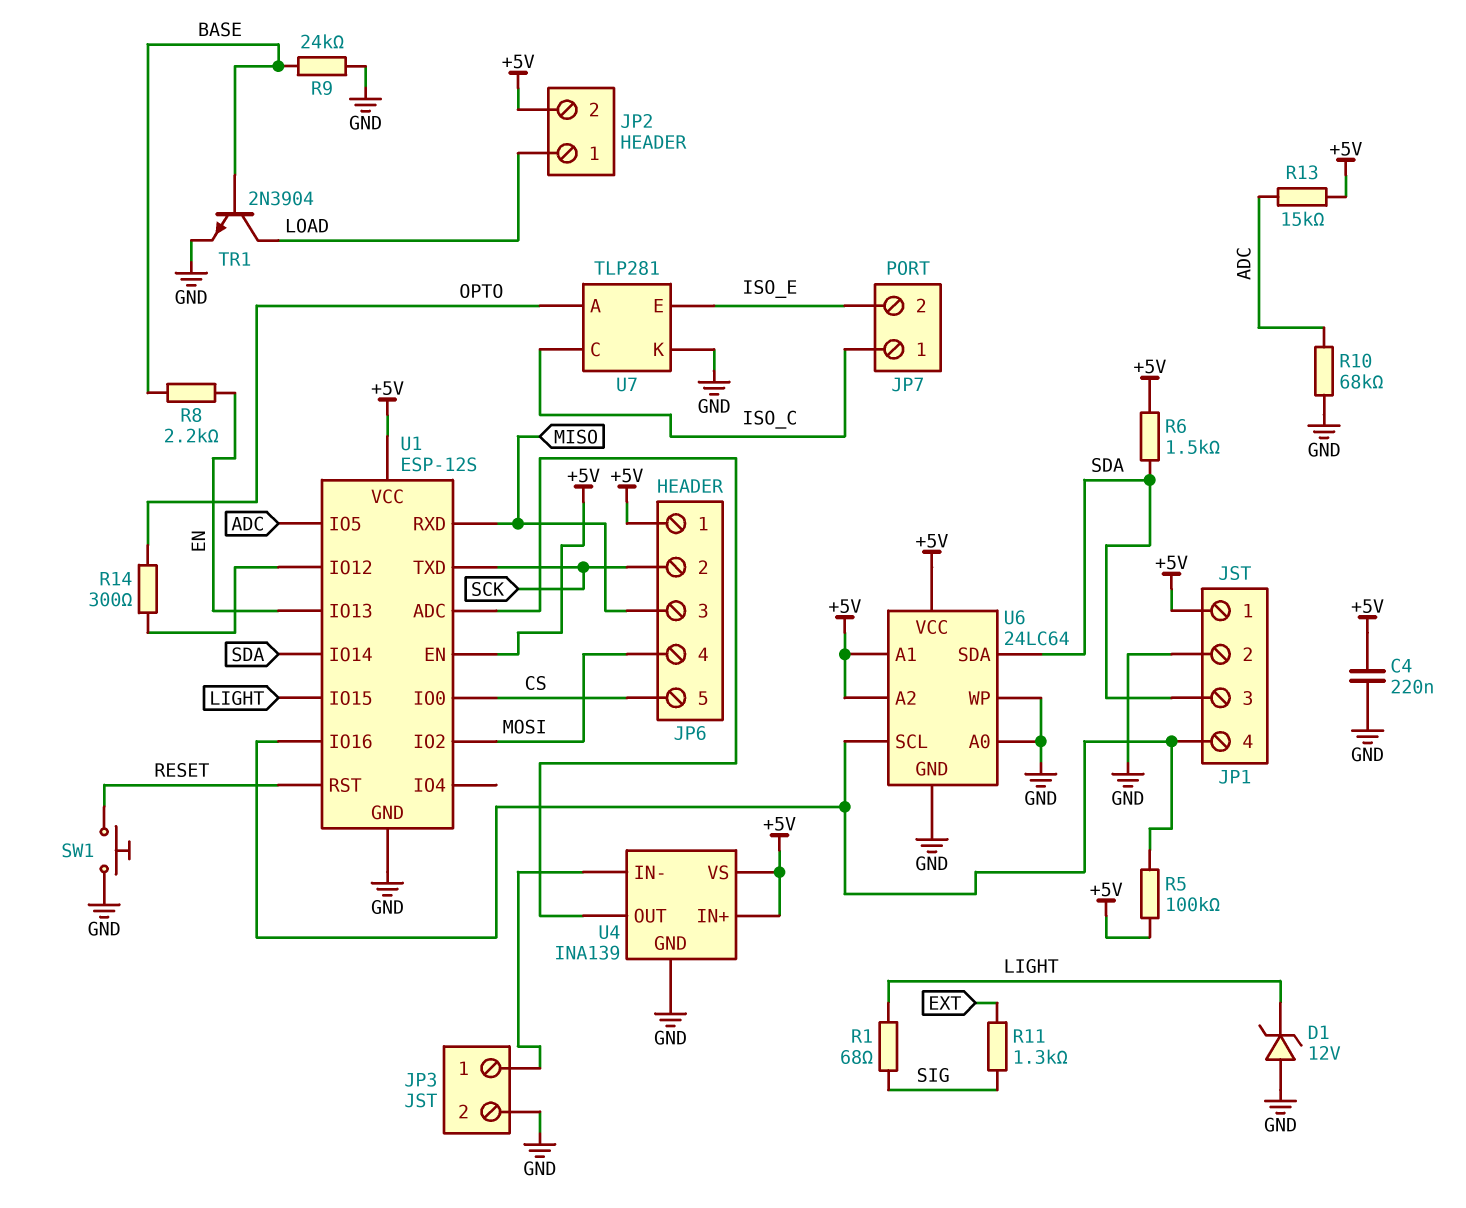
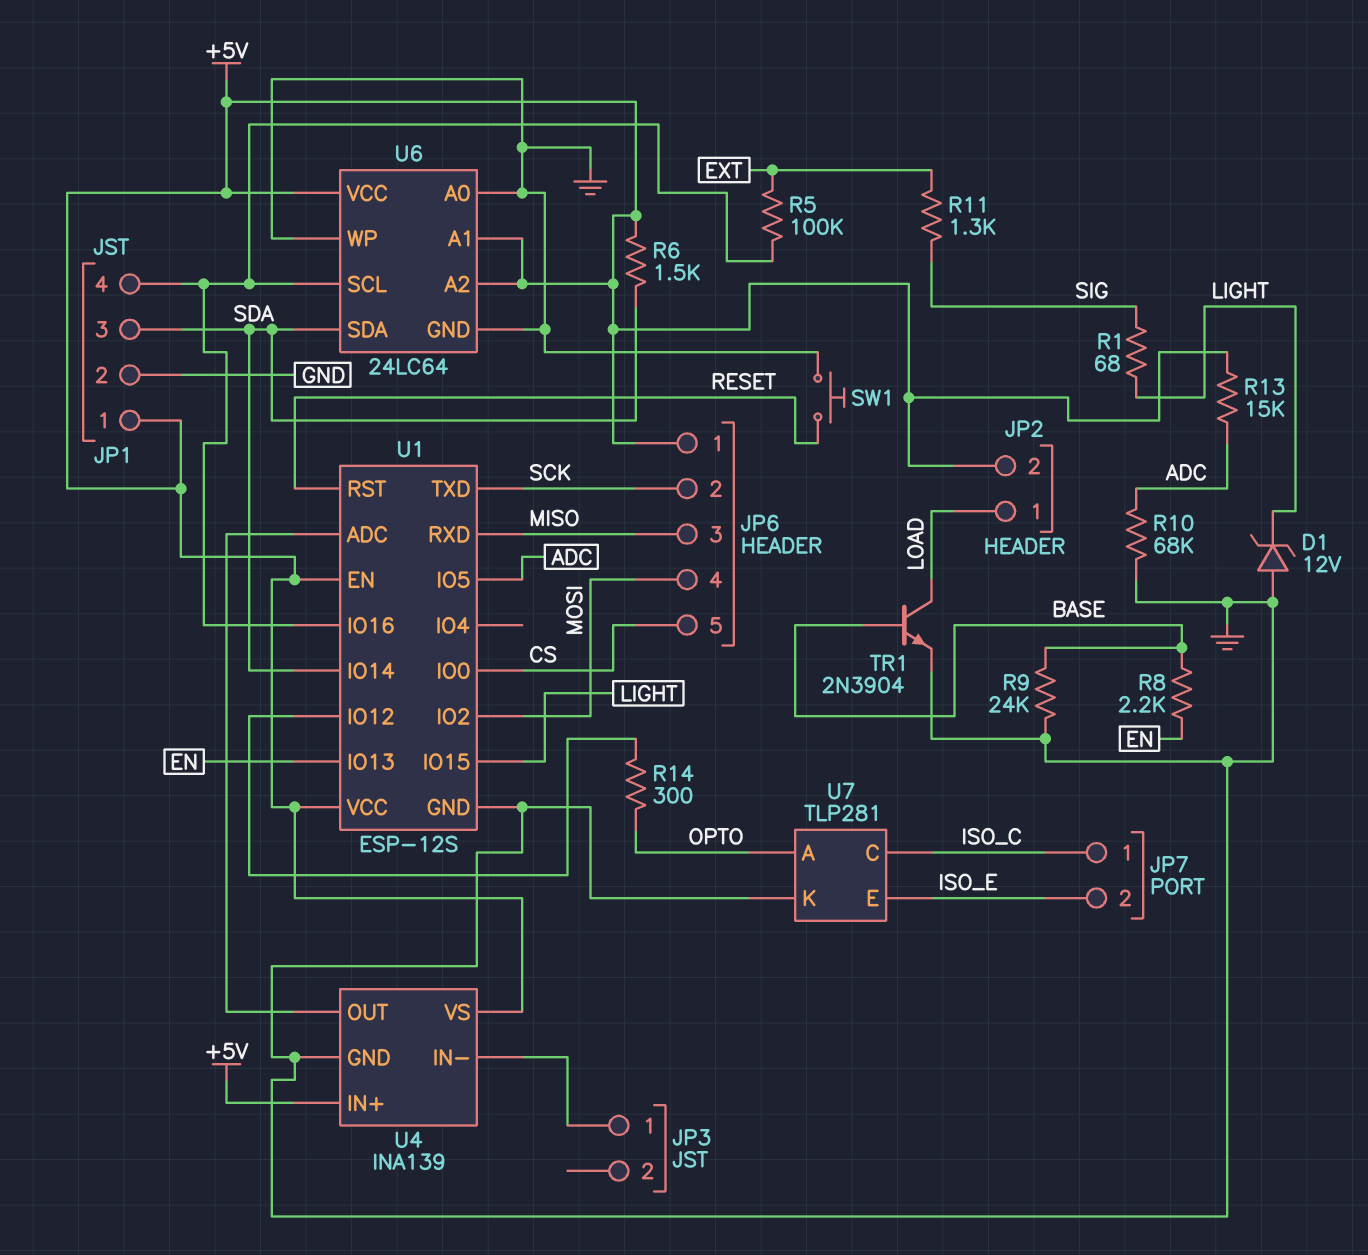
C4: 220nF (+5V, GND) -> none
JP3 pin 2: GND -> none
R5: 100k (+5V, JP1/4) -> 100k (EXT, JP1/4)

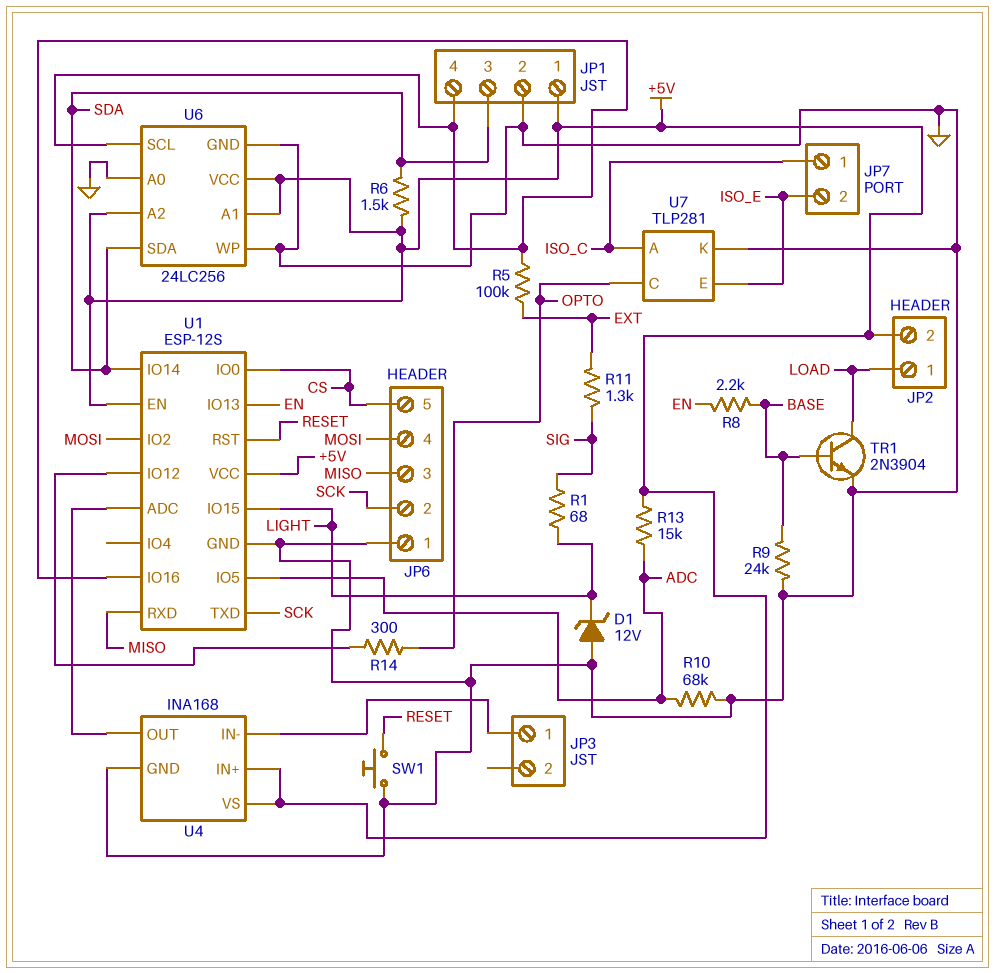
JP6 pin 1: +5V -> GND
U4: INA139 -> INA168
U6: 24LC64 -> 24LC256
U7 pin A: OPTO -> ISO_C
U7 pin C: ISO_C -> OPTO

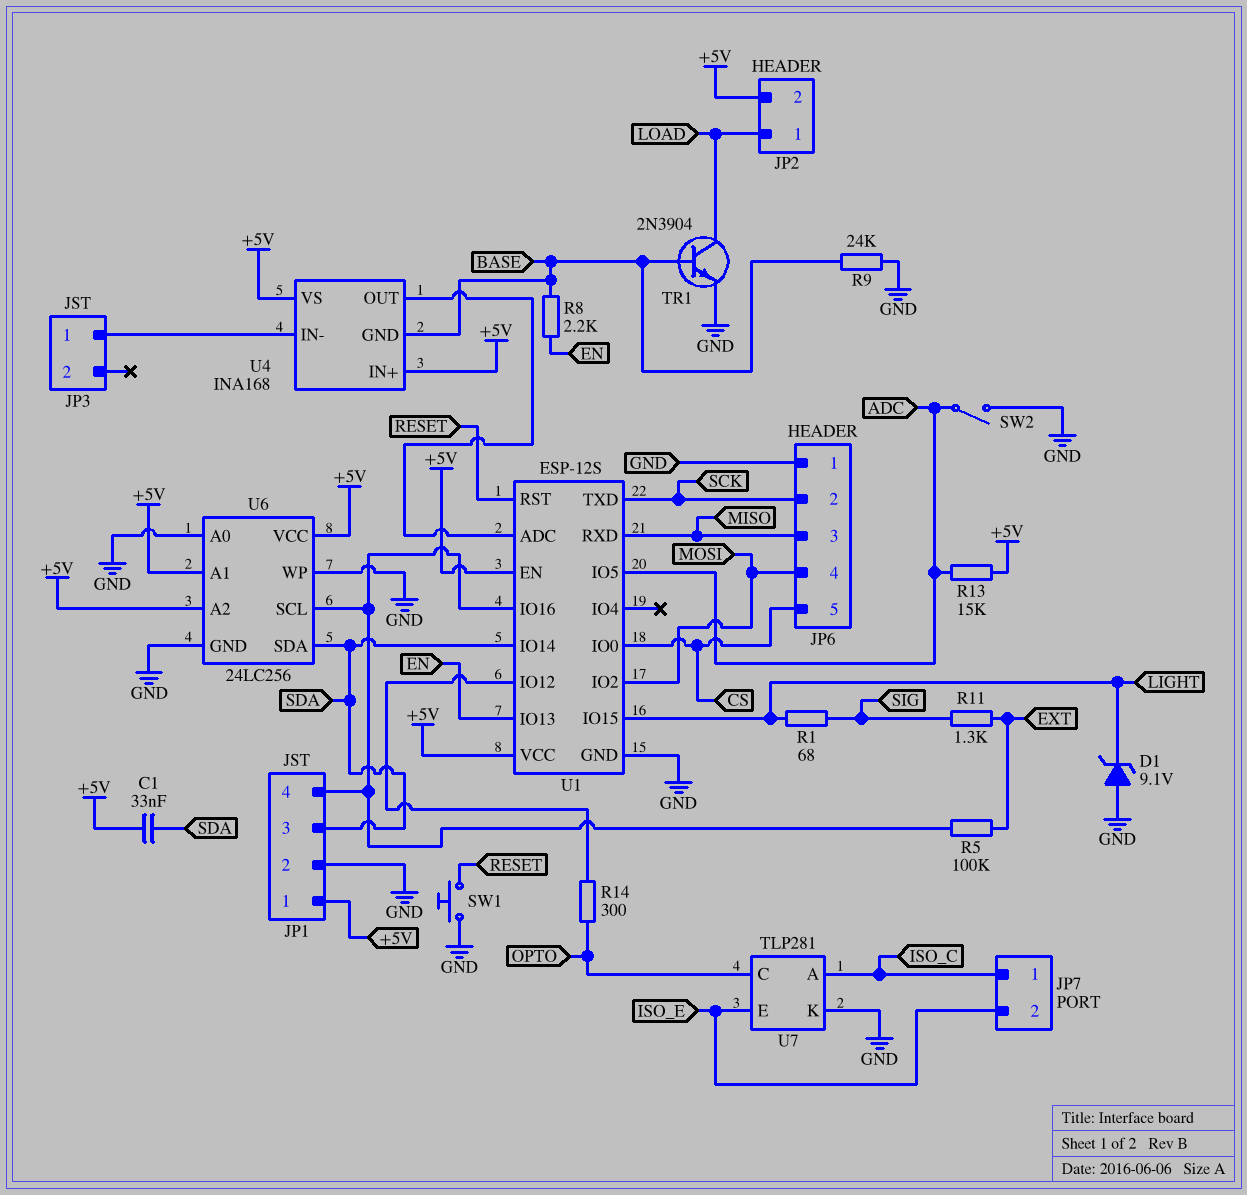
C1: none -> 33nF (+5V, SDA)
D1: zener 12V (A GND, K LIGHT) -> zener 9.1V (A GND, K LIGHT)
R6: 1.5k (+5V, SDA) -> none
R10: 68k (ADC, GND) -> none
SW2: none -> switch (ADC, GND)
U4 pin GND: GND -> BASE

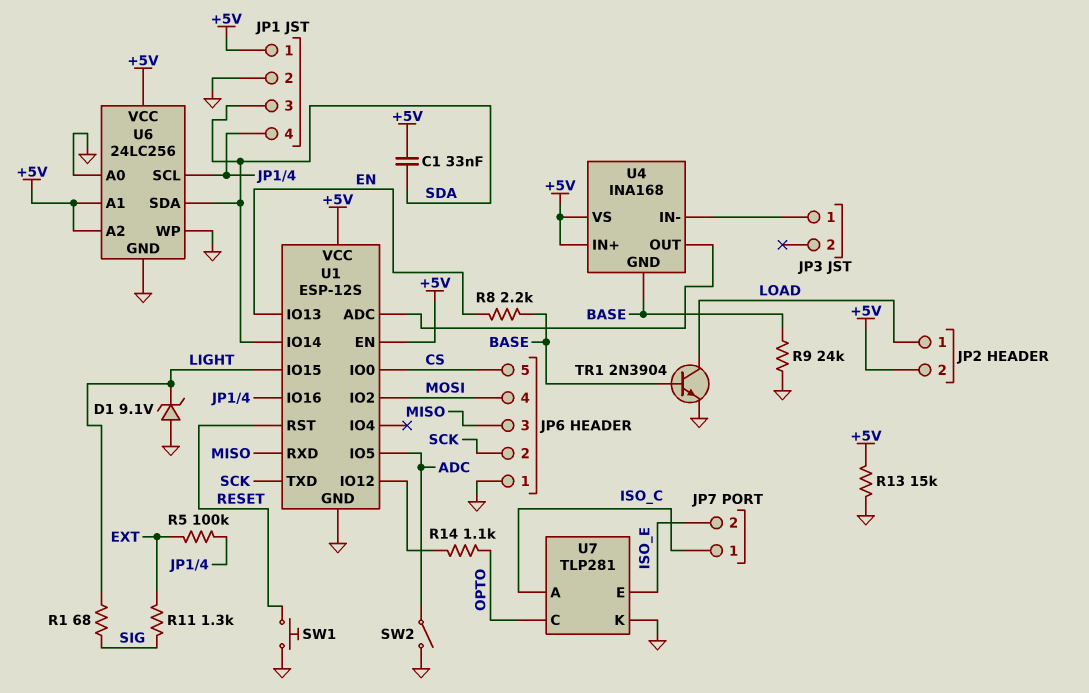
R13: 15k (+5V, ADC) -> 15k (+5V, GND)
R14: 300 (OPTO, U1/IO12) -> 1.1k (OPTO, U1/IO12)

